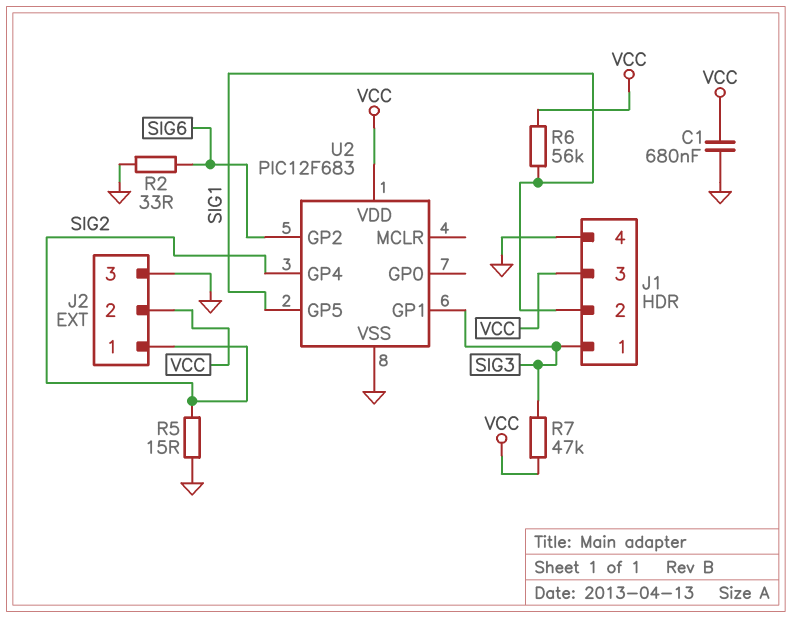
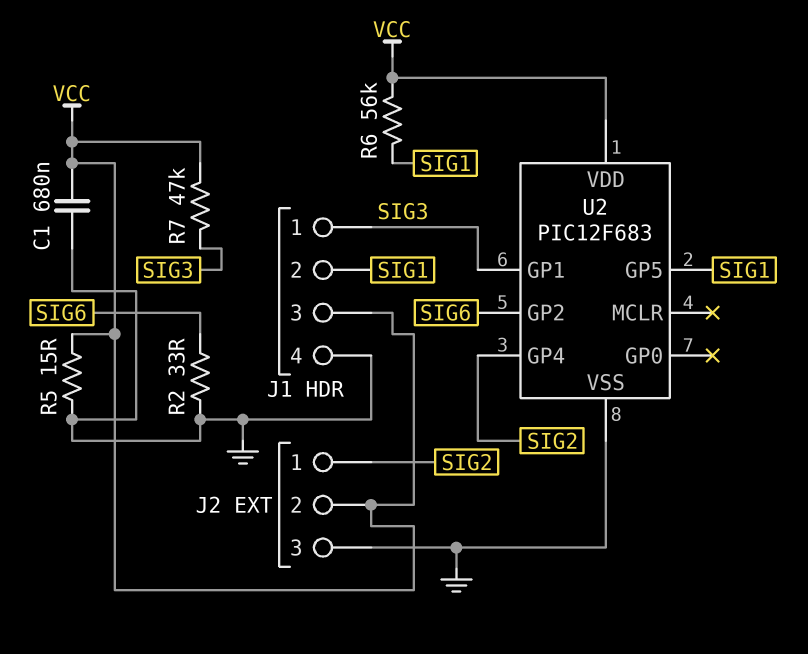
R5: 15 (GND, SIG2) -> 15 (GND, VCC)

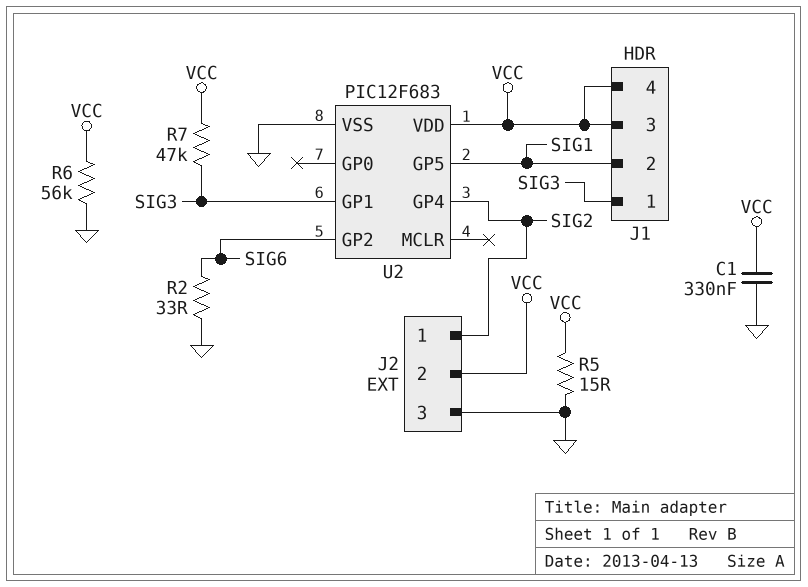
C1: 680nF (GND, VCC) -> 330nF (GND, VCC)
J1 pin 4: GND -> VCC
R6: 56k (SIG1, VCC) -> 56k (GND, VCC)

